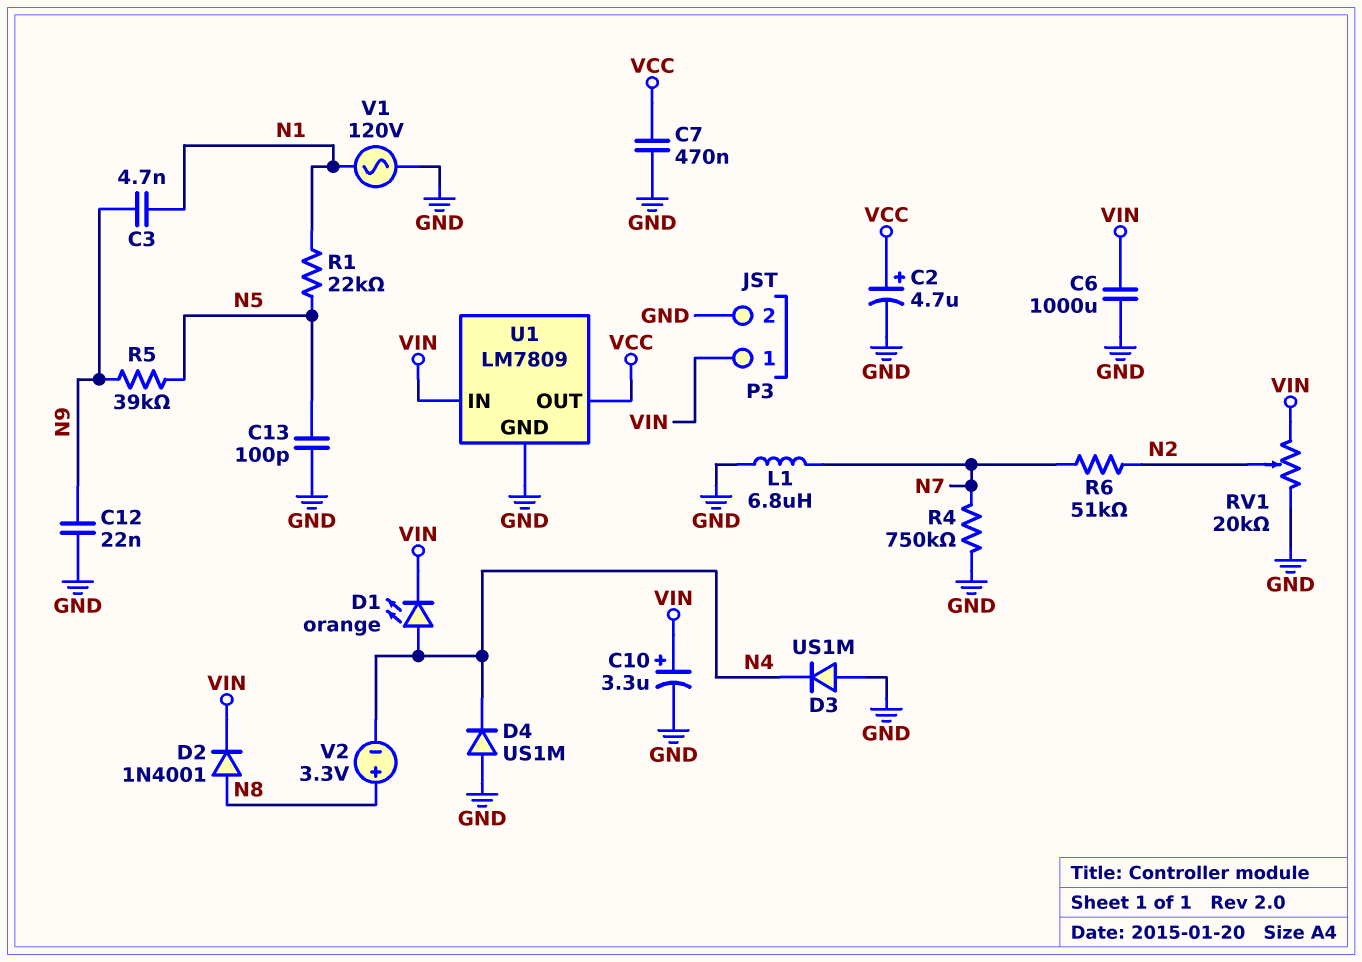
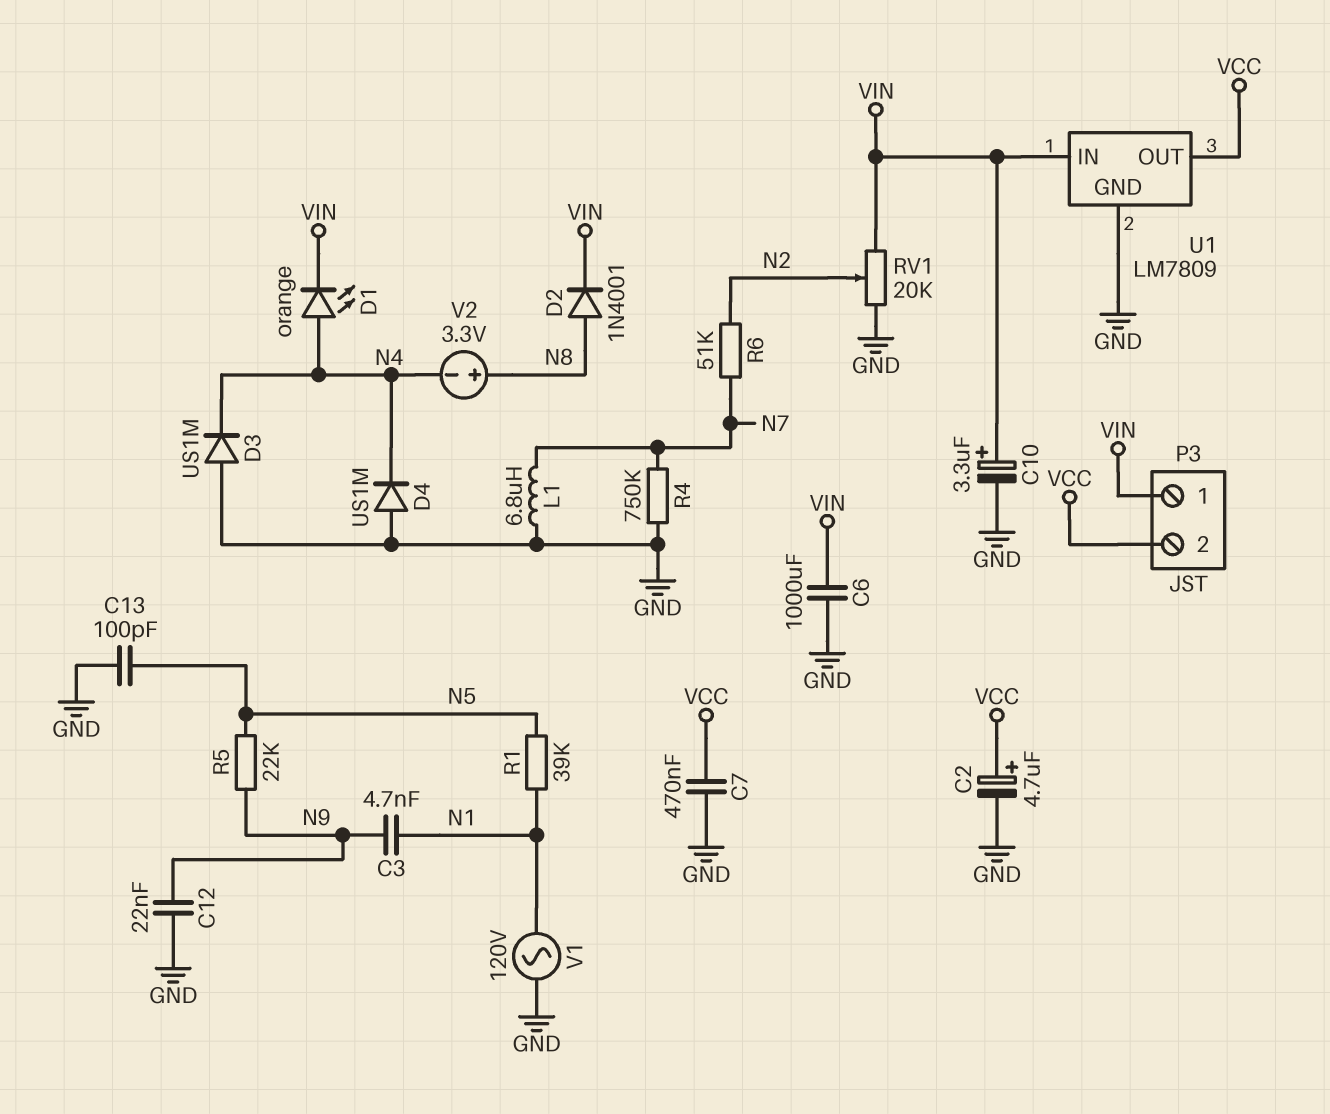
P3 pin 2: GND -> VCC
R1: 22k (N1, N5) -> 39k (N1, N5)
R5: 39k (N5, N9) -> 22k (N5, N9)

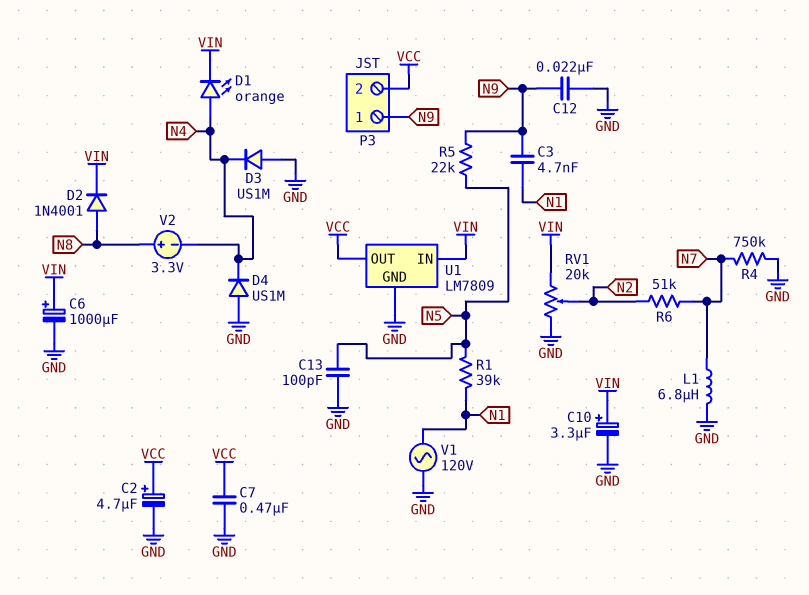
C6: 1000uF (GND, VIN) -> 1000uF (plus VIN, minus GND)
P3 pin 1: VIN -> N9

